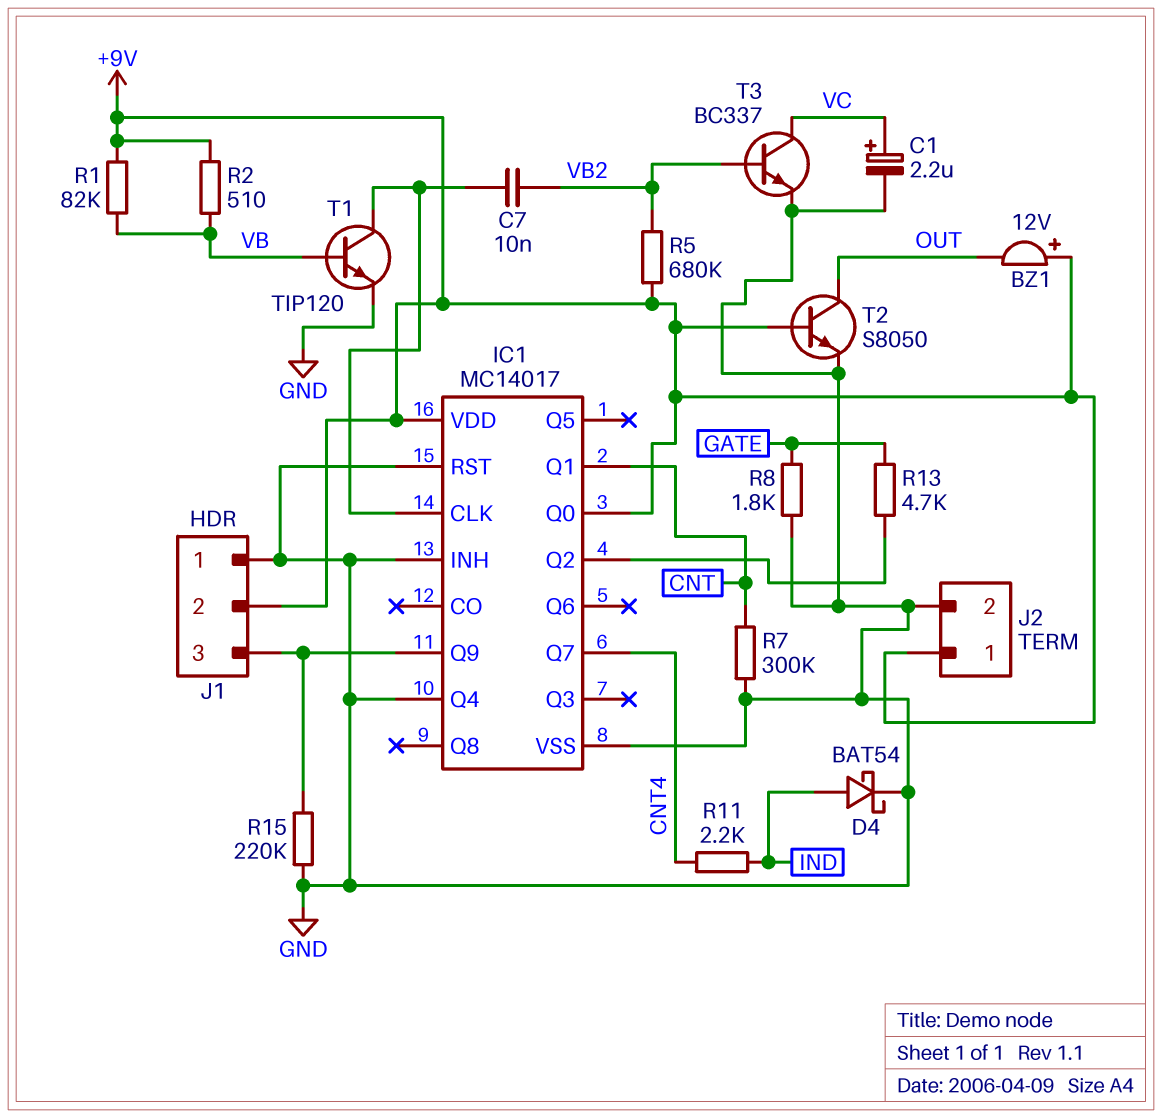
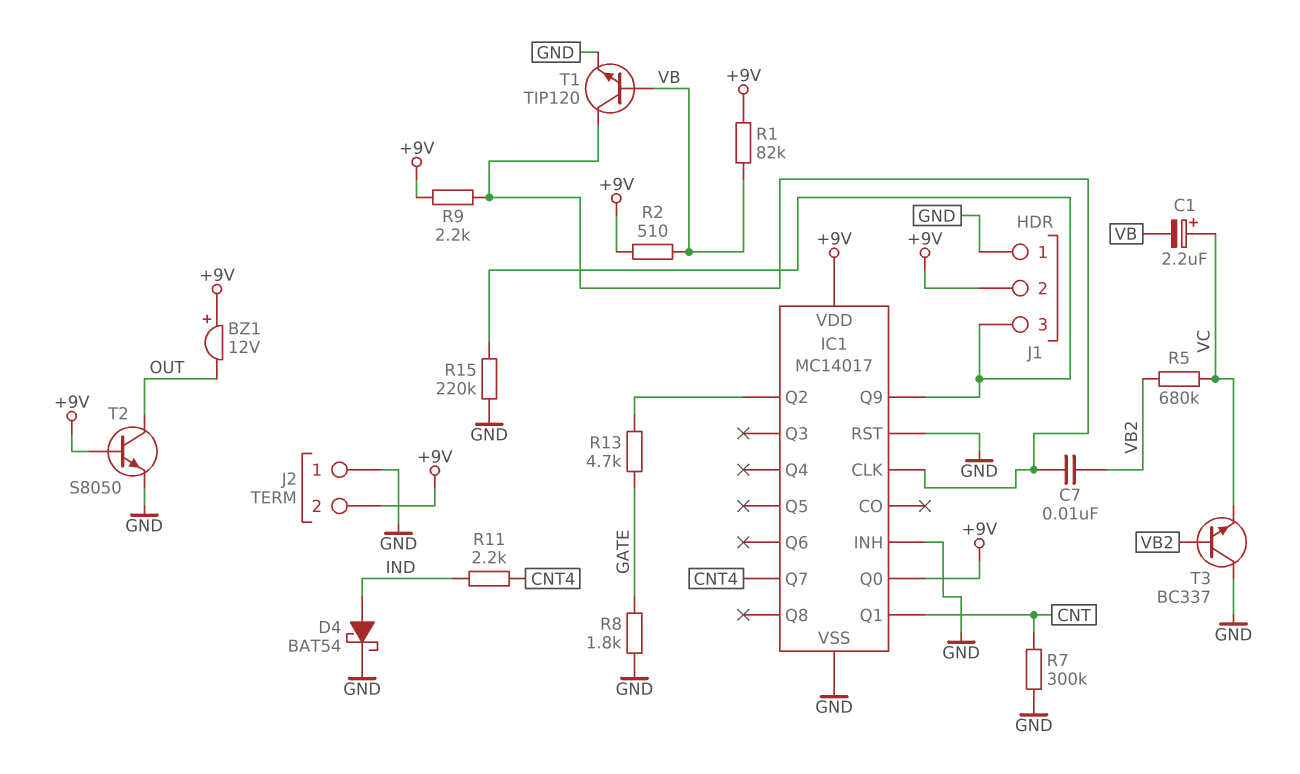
C1: 2.2uF (plus VC, minus GND) -> 2.2uF (plus VC, minus VB)
IC1 pin Q4: GND -> none
J2 pin 1: +9V -> GND
J2 pin 2: GND -> +9V
R5: 680k (+9V, VB2) -> 680k (VB2, VC)
R9: none -> 2.2k (+9V, IC1/CLK)
T3: NPN BC337 (B VB2, C VC, E GND) -> NPN BC337 (B VB2, C GND, E VC)

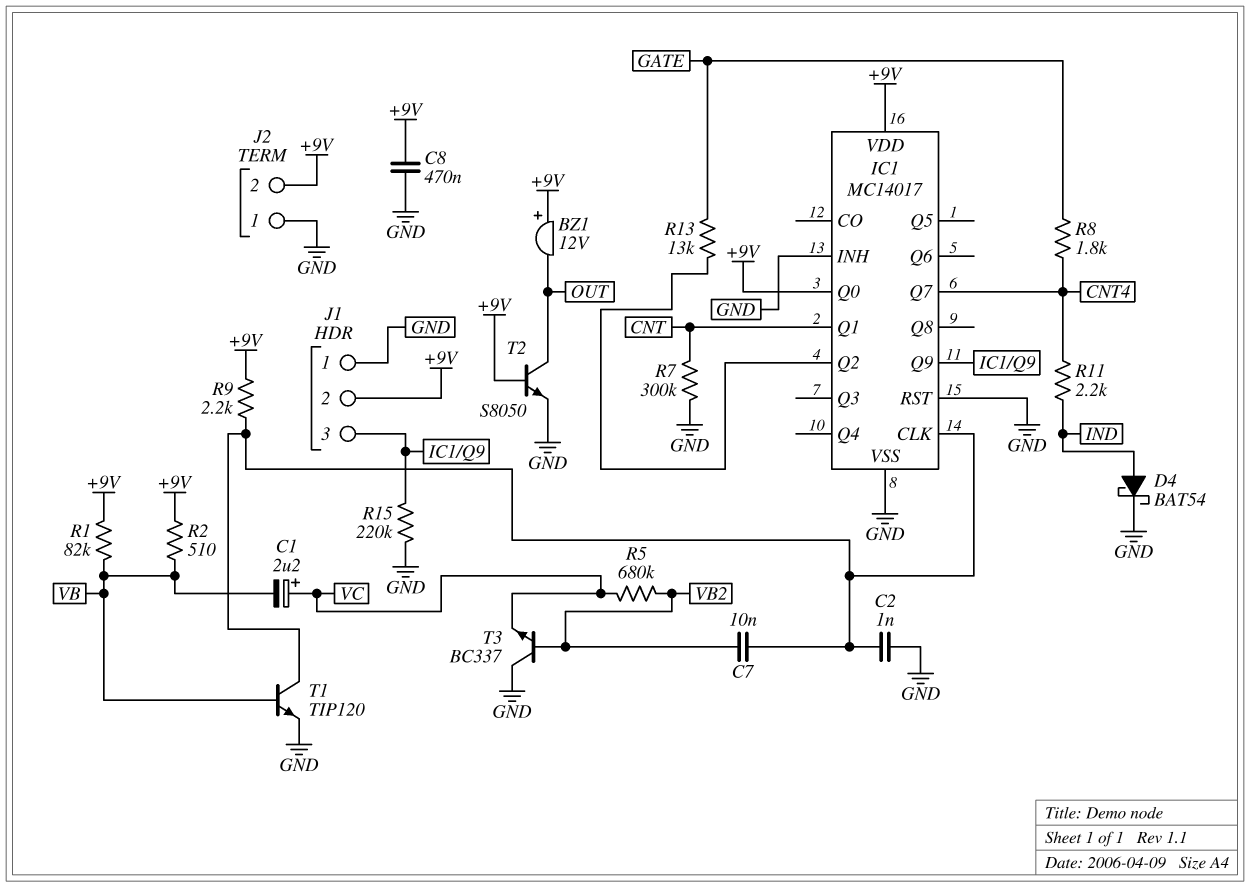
C2: none -> 1nF (GND, IC1/CLK)
C8: none -> 470nF (+9V, GND)
R8: 1.8k (GATE, GND) -> 1.8k (CNT4, GATE)
R13: 4.7k (GATE, IC1/Q2) -> 13k (GATE, IC1/Q2)

